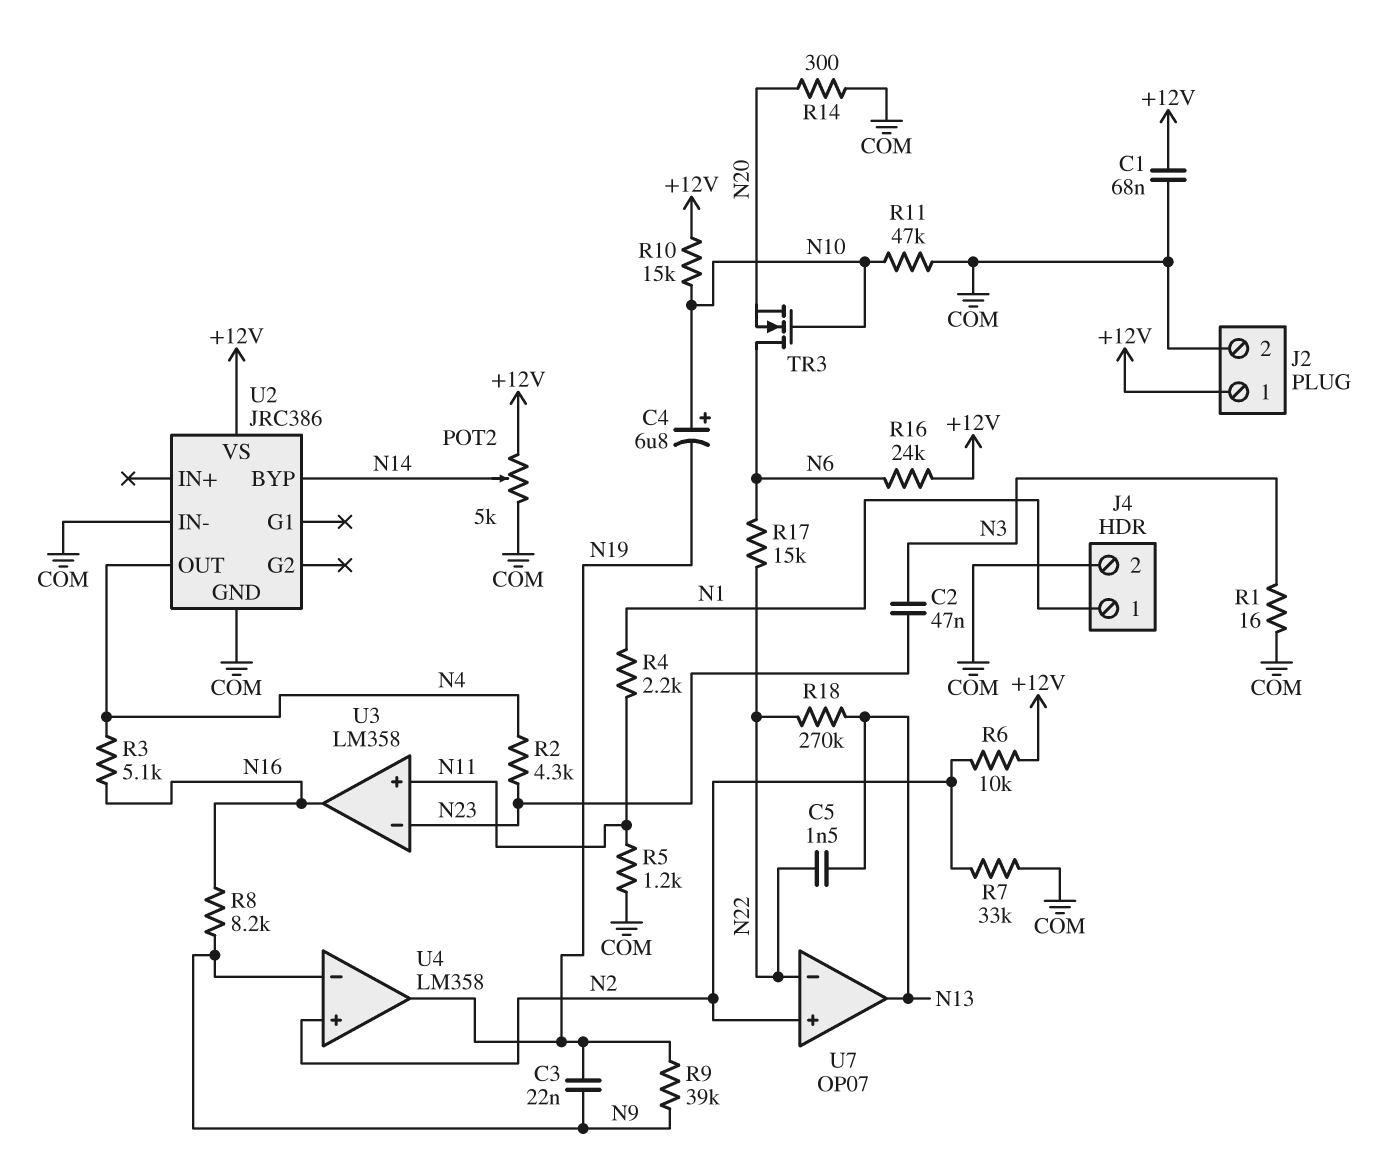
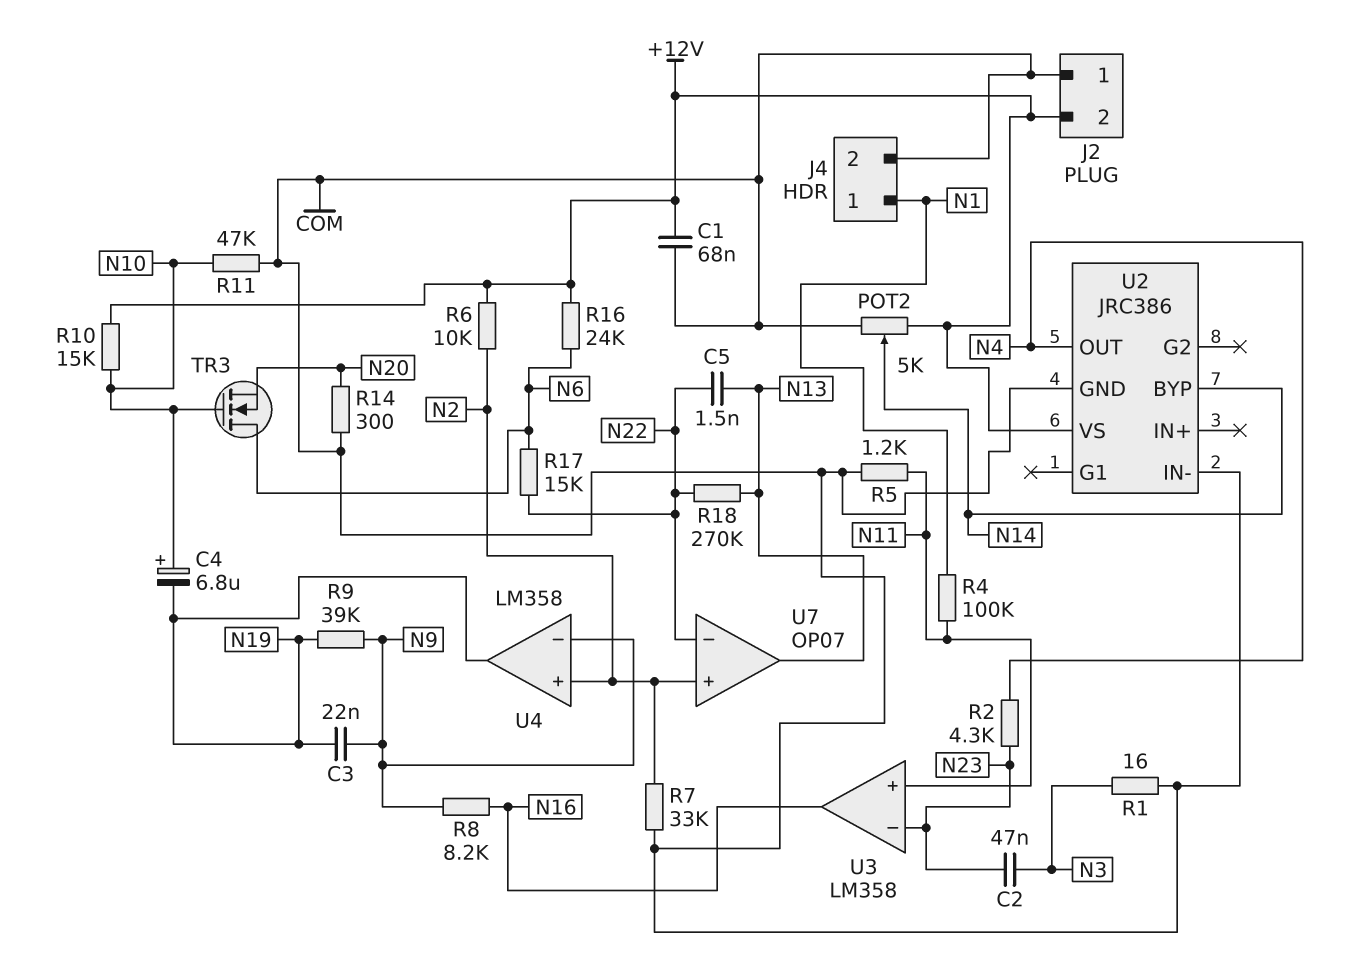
J2 pin 1: +12V -> COM
J2 pin 2: COM -> +12V
R3: 5.1k (N4, N16) -> none
R4: 2.2k (N1, N11) -> 100k (N1, N11)

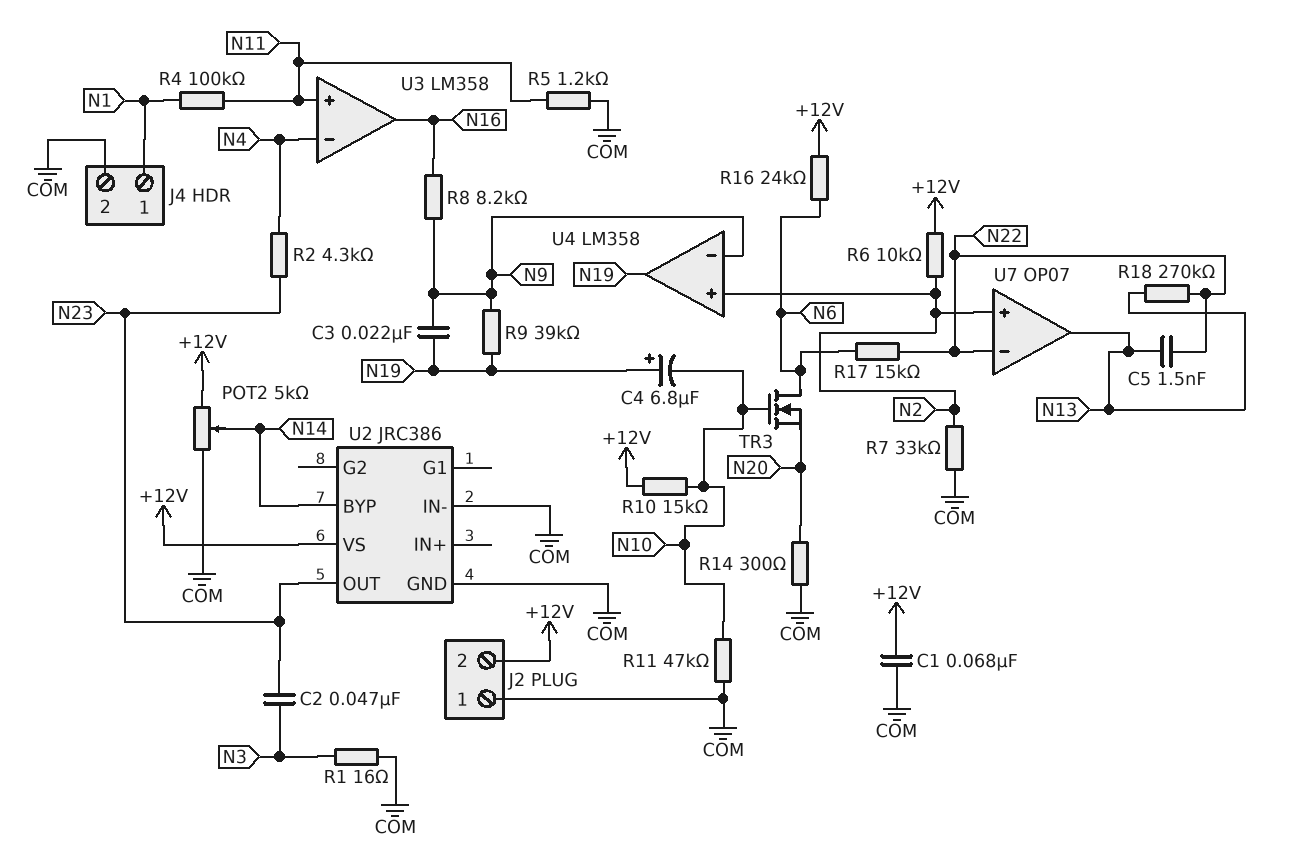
C4: 6.8uF (plus N10, minus N19) -> 6.8uF (plus N19, minus N10)
U2 pin OUT: N4 -> N23
U3 pin in-: N23 -> N4

